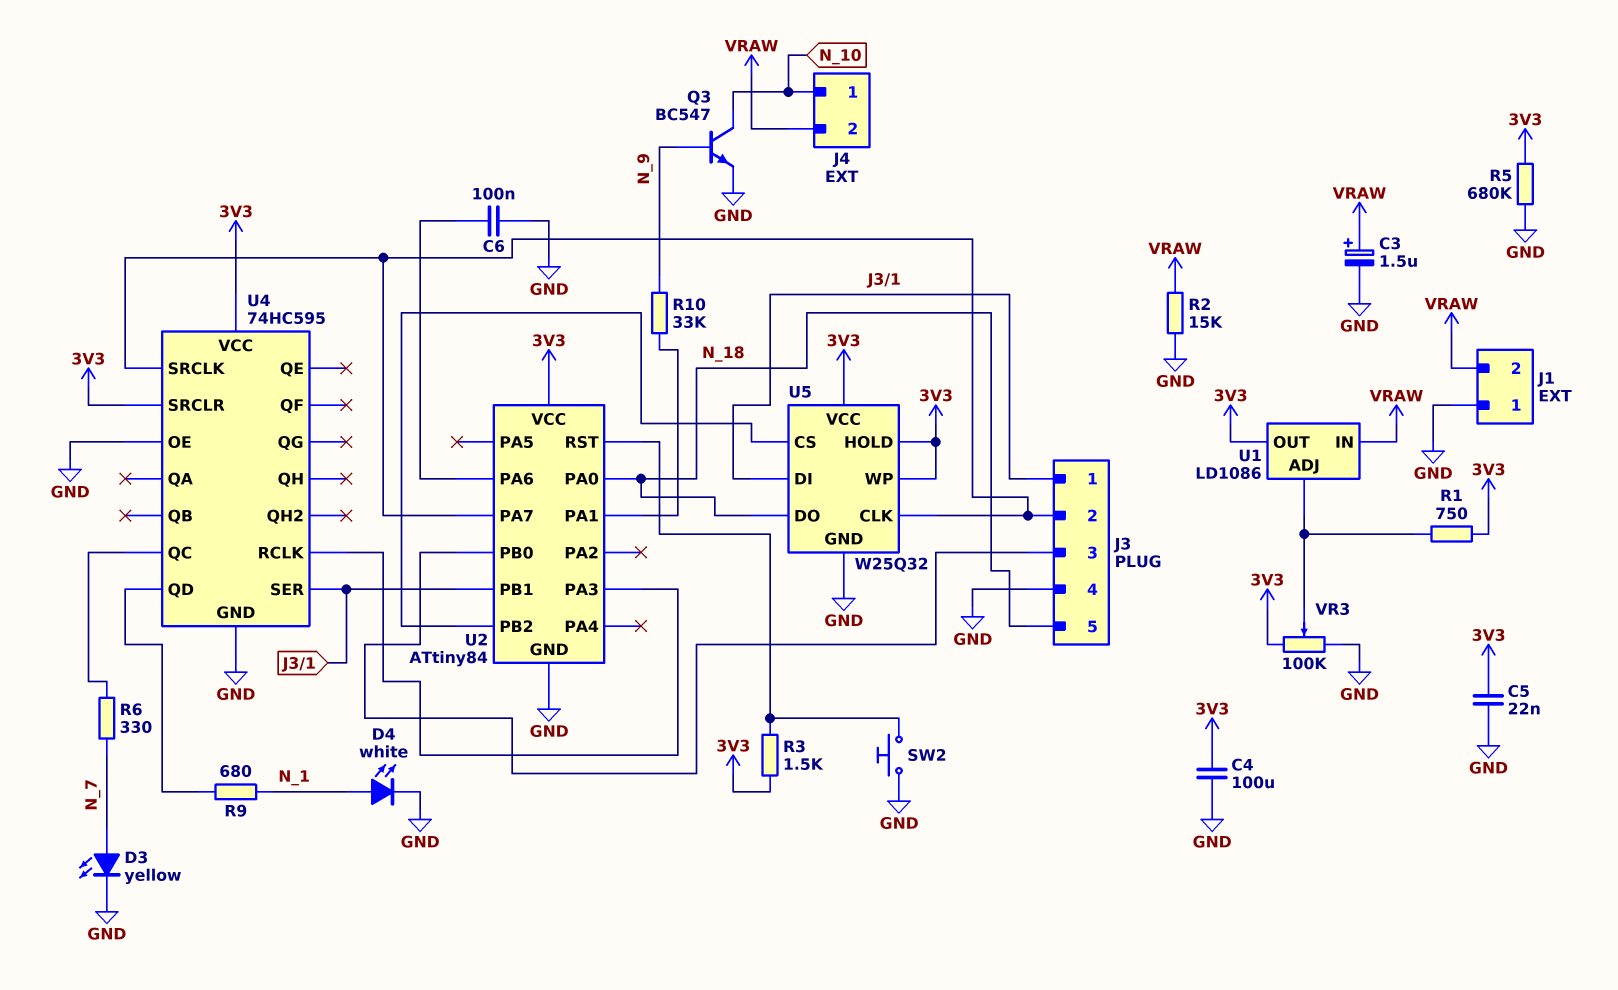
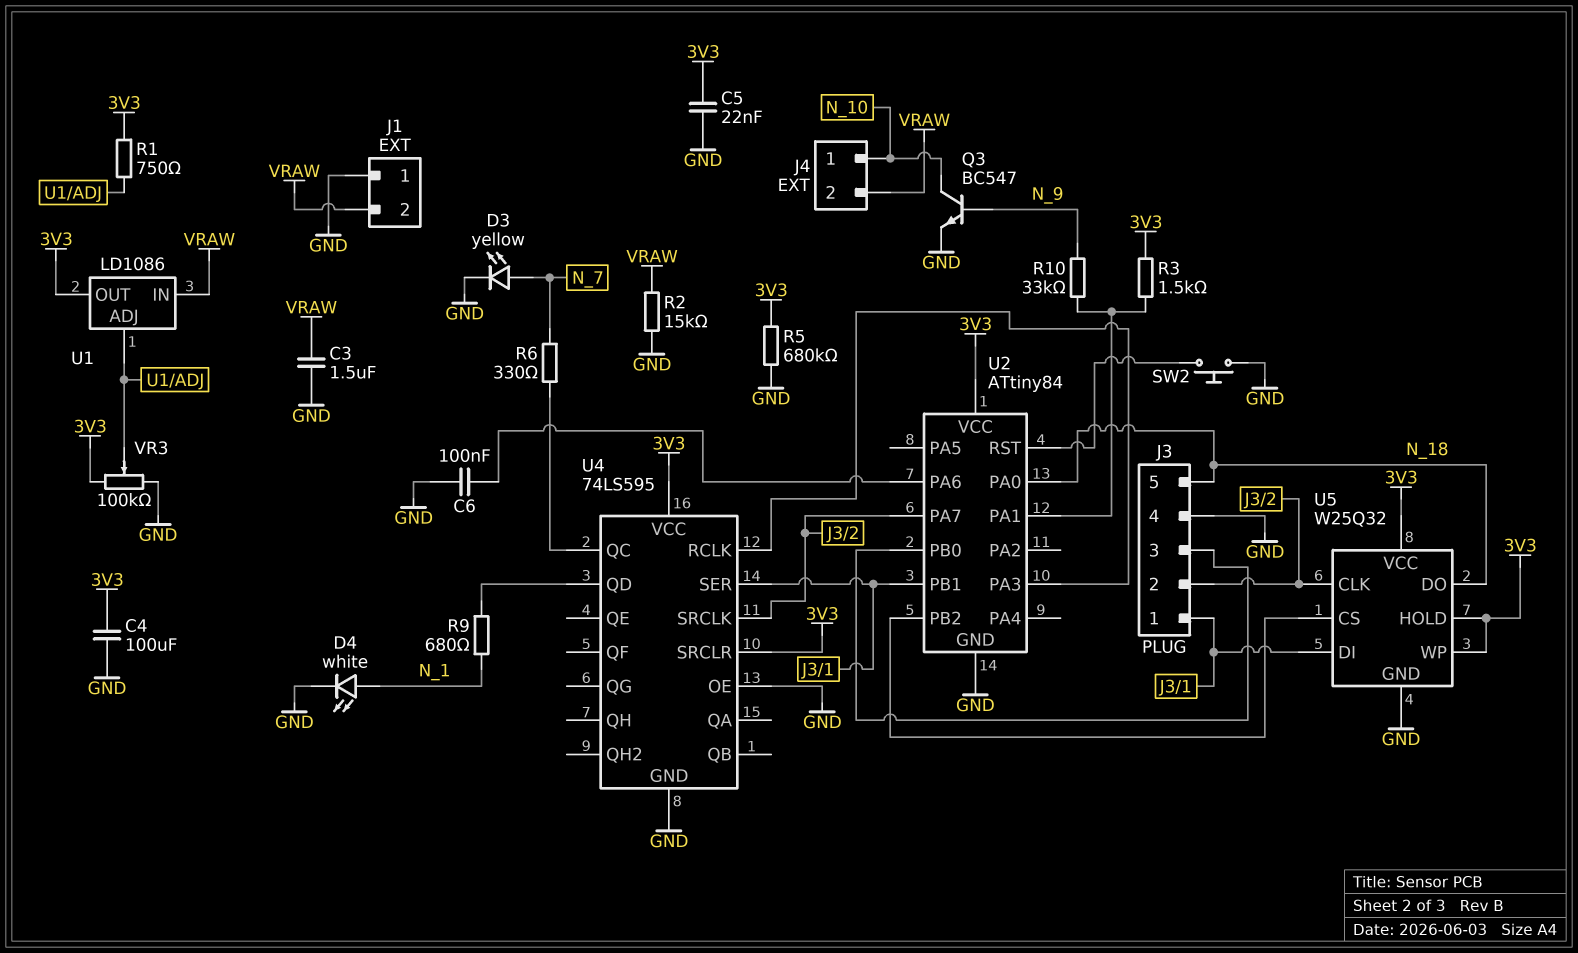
C3: 1.5uF (plus VRAW, minus GND) -> 1.5uF (GND, VRAW)
R3: 1.5k (3V3, U2/RST) -> 1.5k (3V3, U2/PA1)
U4: 74HC595 -> 74LS595

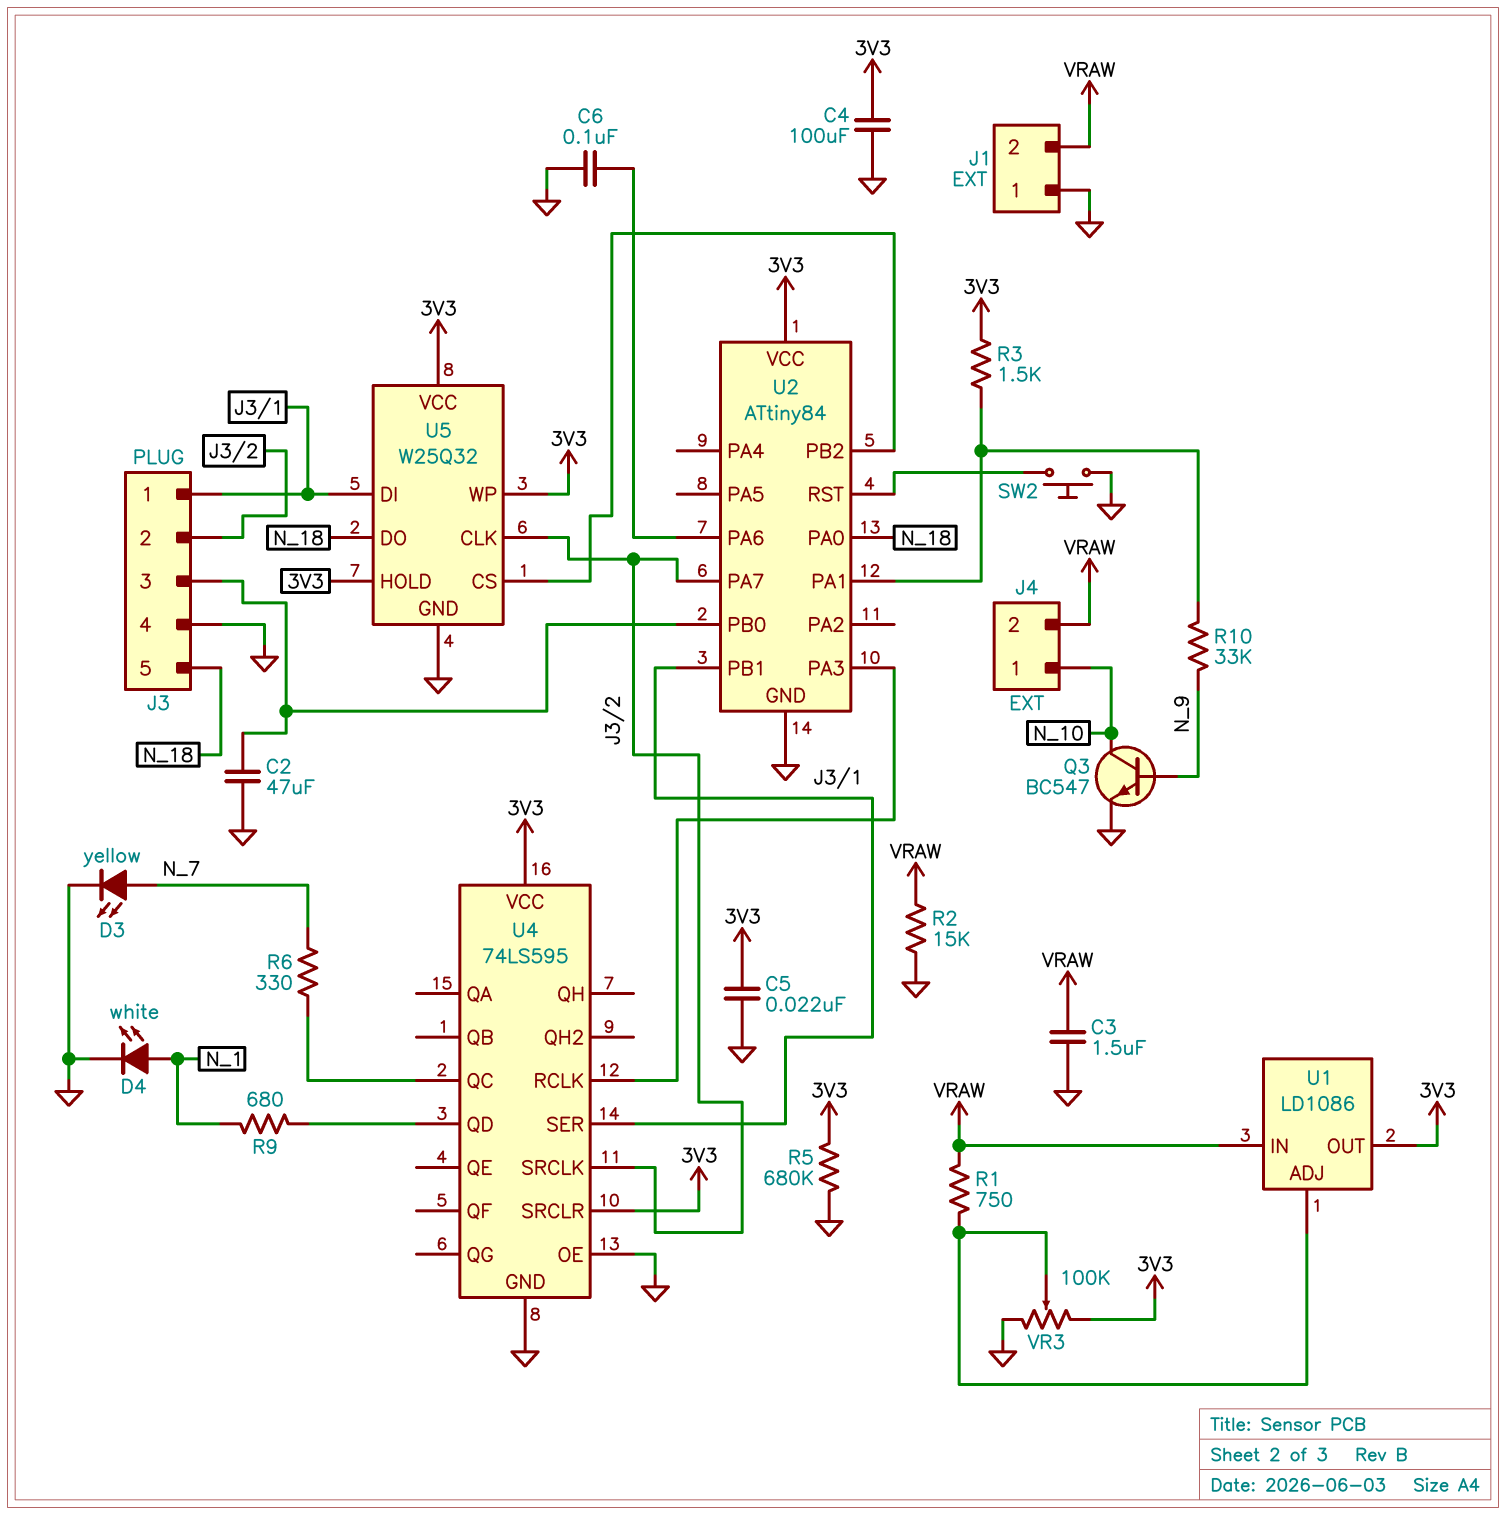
C2: none -> 47uF (GND, J3/3)
R1: 750 (3V3, U1/ADJ) -> 750 (U1/ADJ, VRAW)

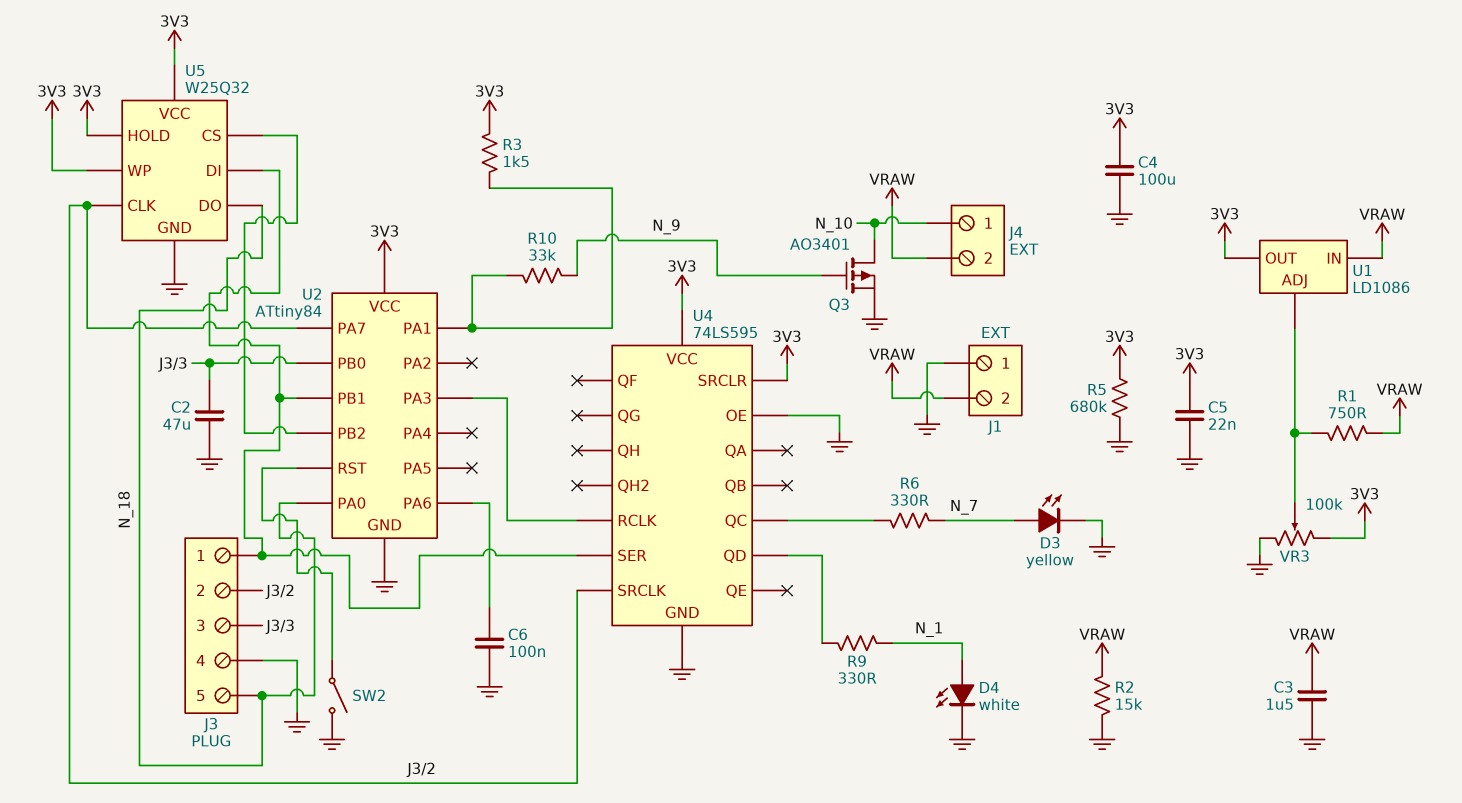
Q3: NPN BC547 (B N_9, C N_10, E GND) -> PMOS AO3401 (G N_9, D N_10, S GND)
R9: 680 (N_1, U4/QD) -> 330 (N_1, U4/QD)
SW2: button (GND, U2/RST) -> switch (GND, U2/RST)

